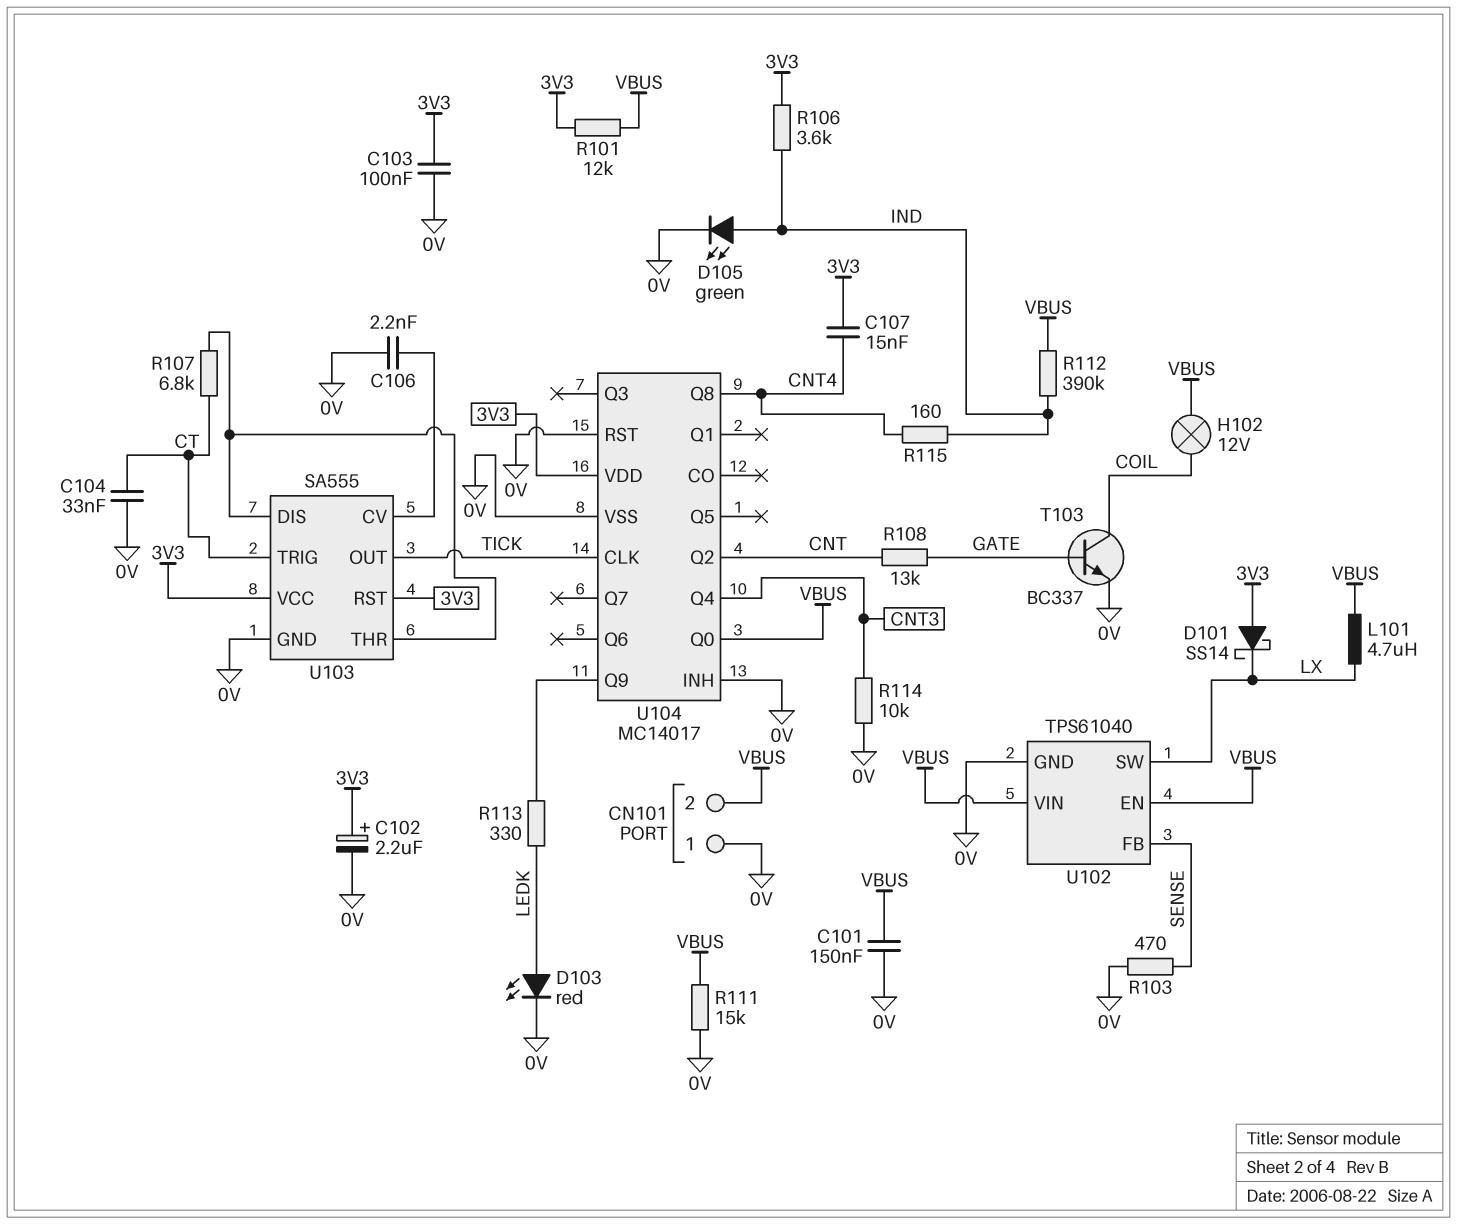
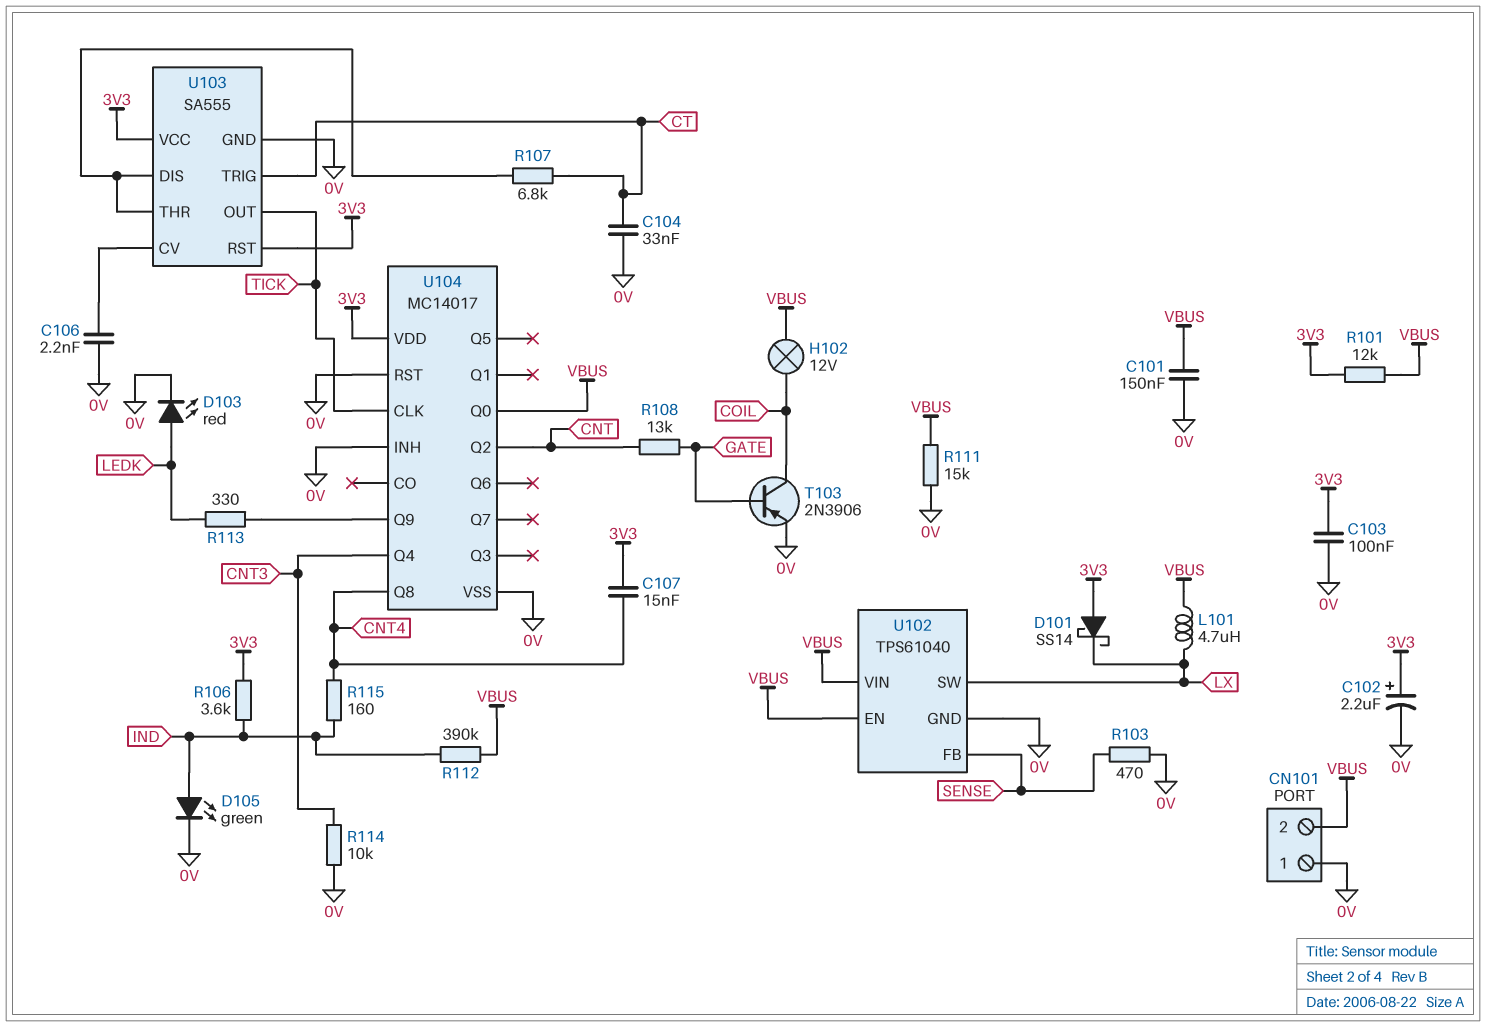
T103: NPN BC337 (B GATE, C COIL, E 0V) -> PNP 2N3906 (B GATE, C COIL, E 0V)

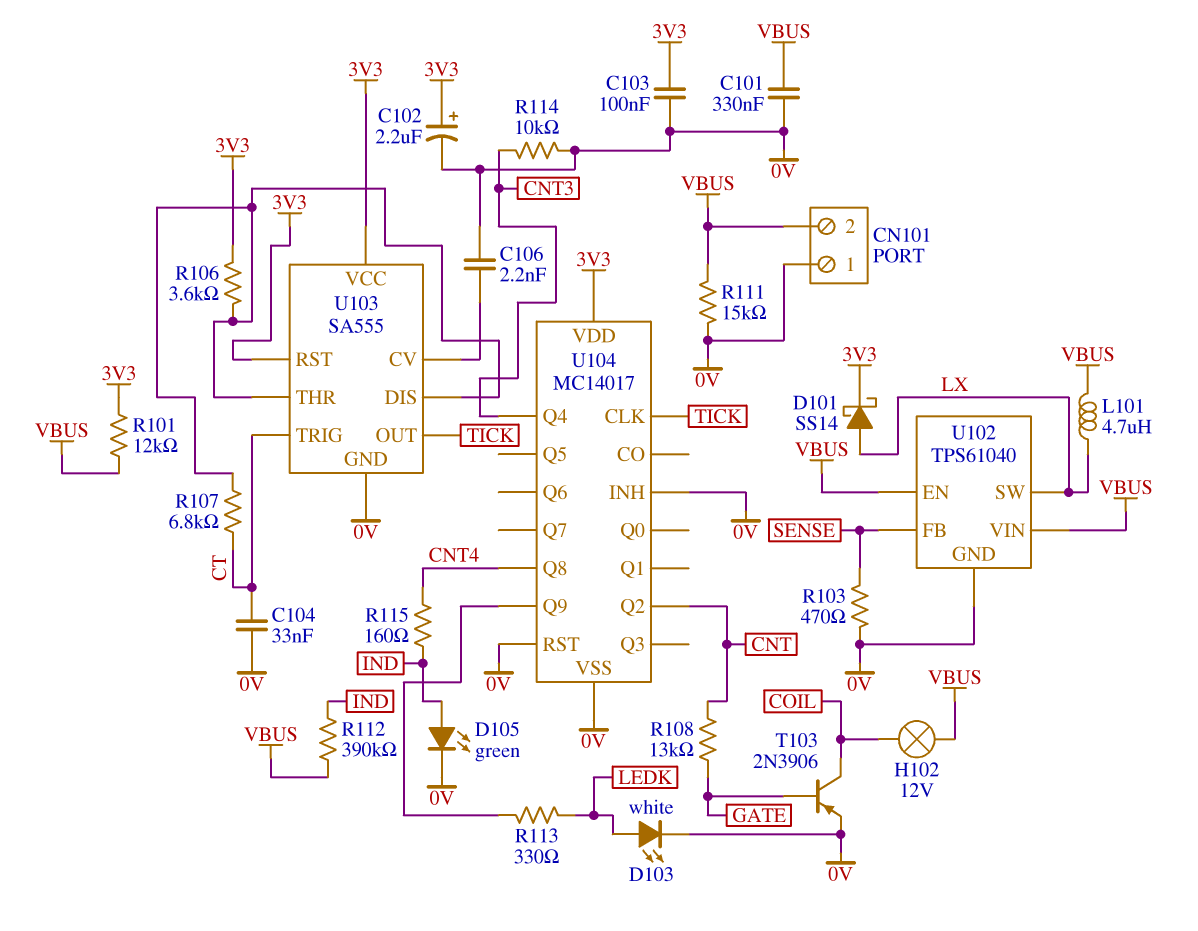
C101: 150nF (0V, VBUS) -> 330nF (0V, VBUS)
C107: 15nF (3V3, CNT4) -> none
D101: schottky SS14 (A 3V3, K LX) -> schottky SS14 (A LX, K 3V3)
D103: LED red (A LEDK, K 0V) -> LED white (A LEDK, K 0V)
R106: 3.6k (3V3, IND) -> 3.6k (3V3, U103/DIS)
U104 pin Q0: VBUS -> none

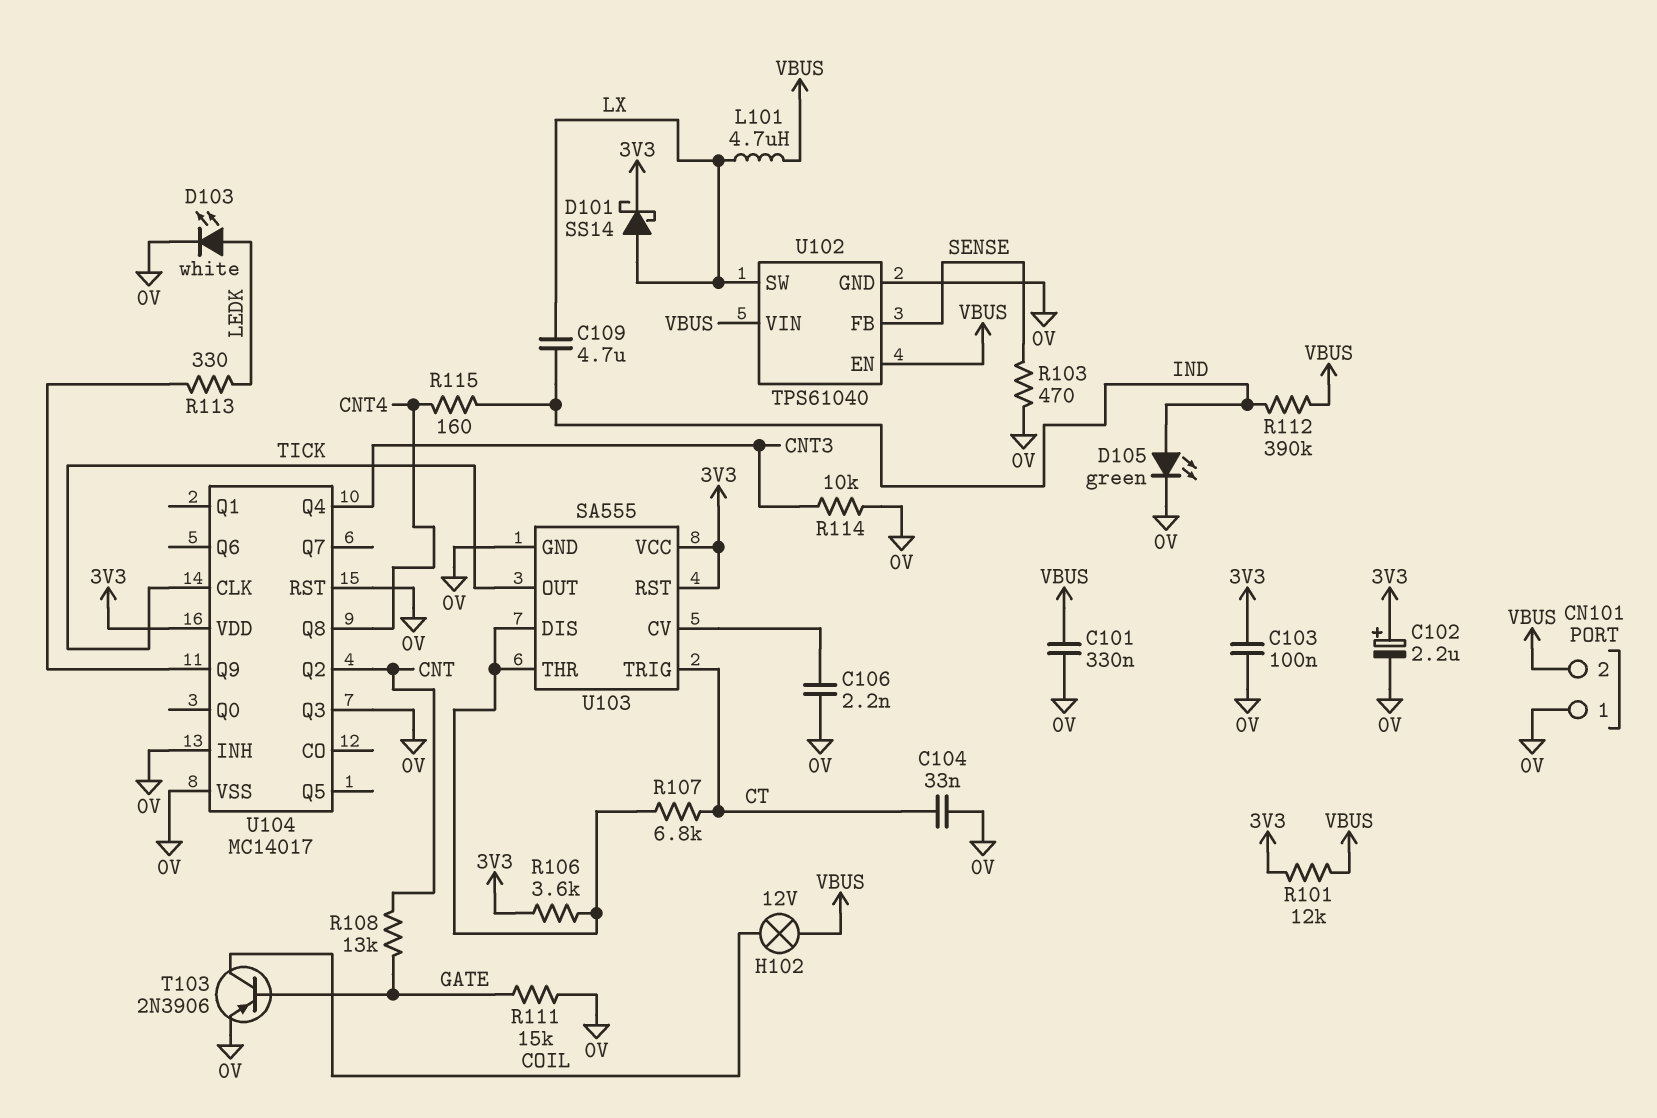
C109: none -> 4.7uF (IND, LX)
R111: 15k (0V, VBUS) -> 15k (0V, GATE)
U104 pin Q3: none -> 0V

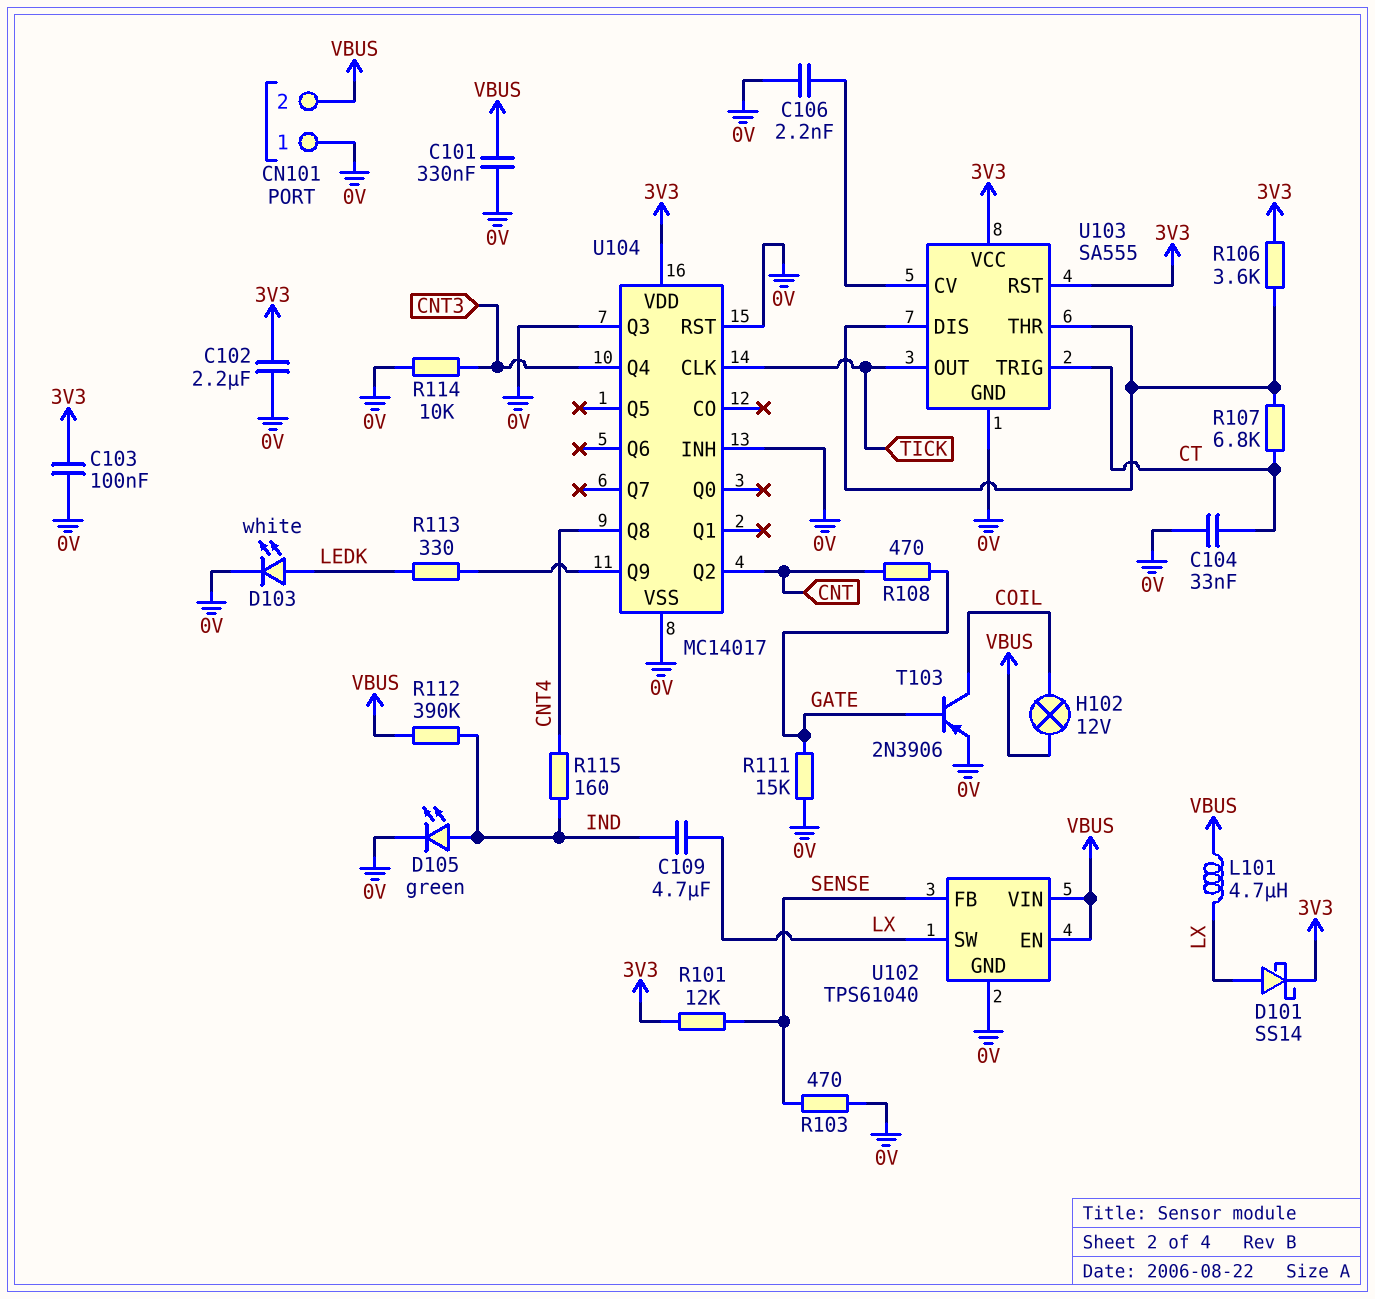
C102: 2.2uF (plus 3V3, minus 0V) -> 2.2uF (0V, 3V3)
R101: 12k (3V3, VBUS) -> 12k (3V3, SENSE)
R108: 13k (CNT, GATE) -> 470 (CNT, GATE)

